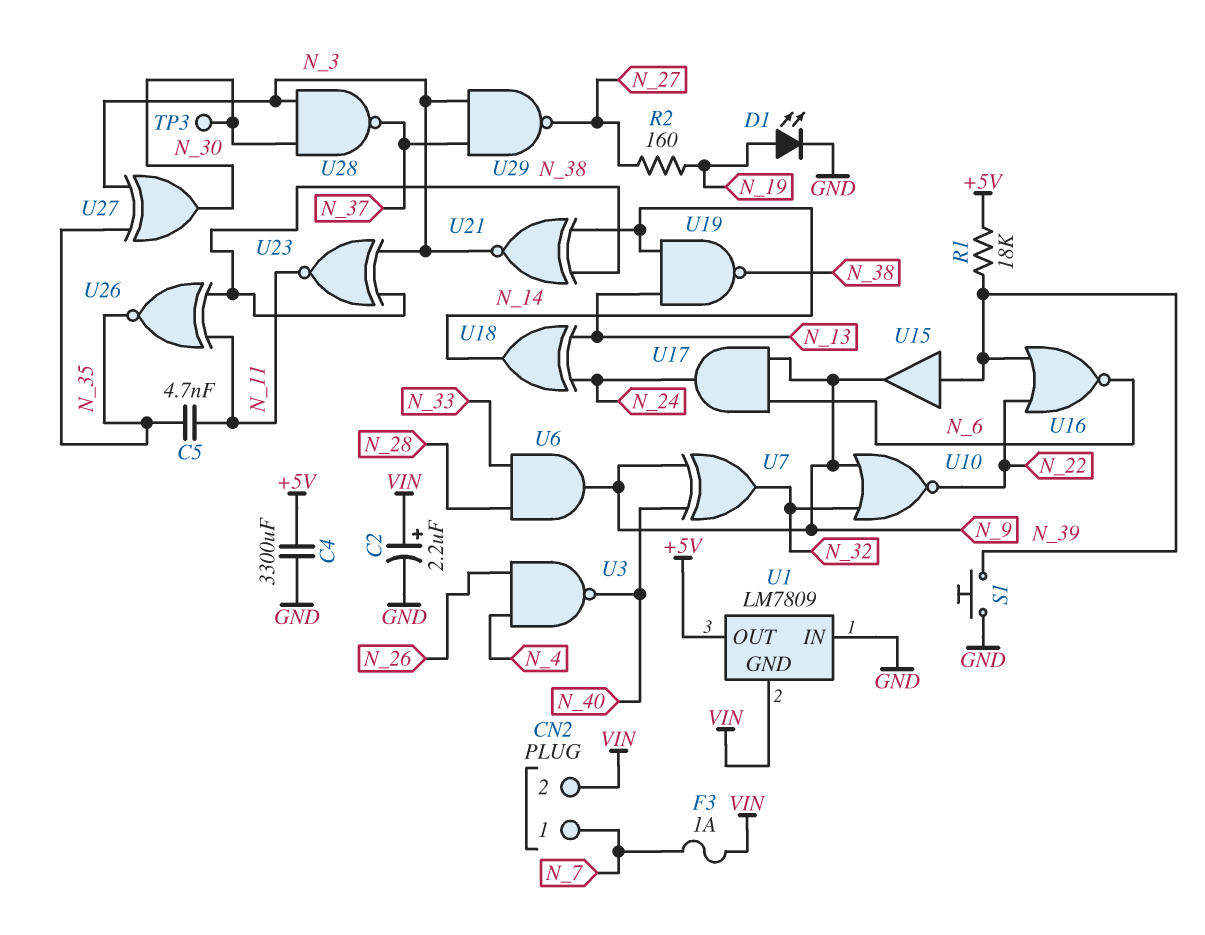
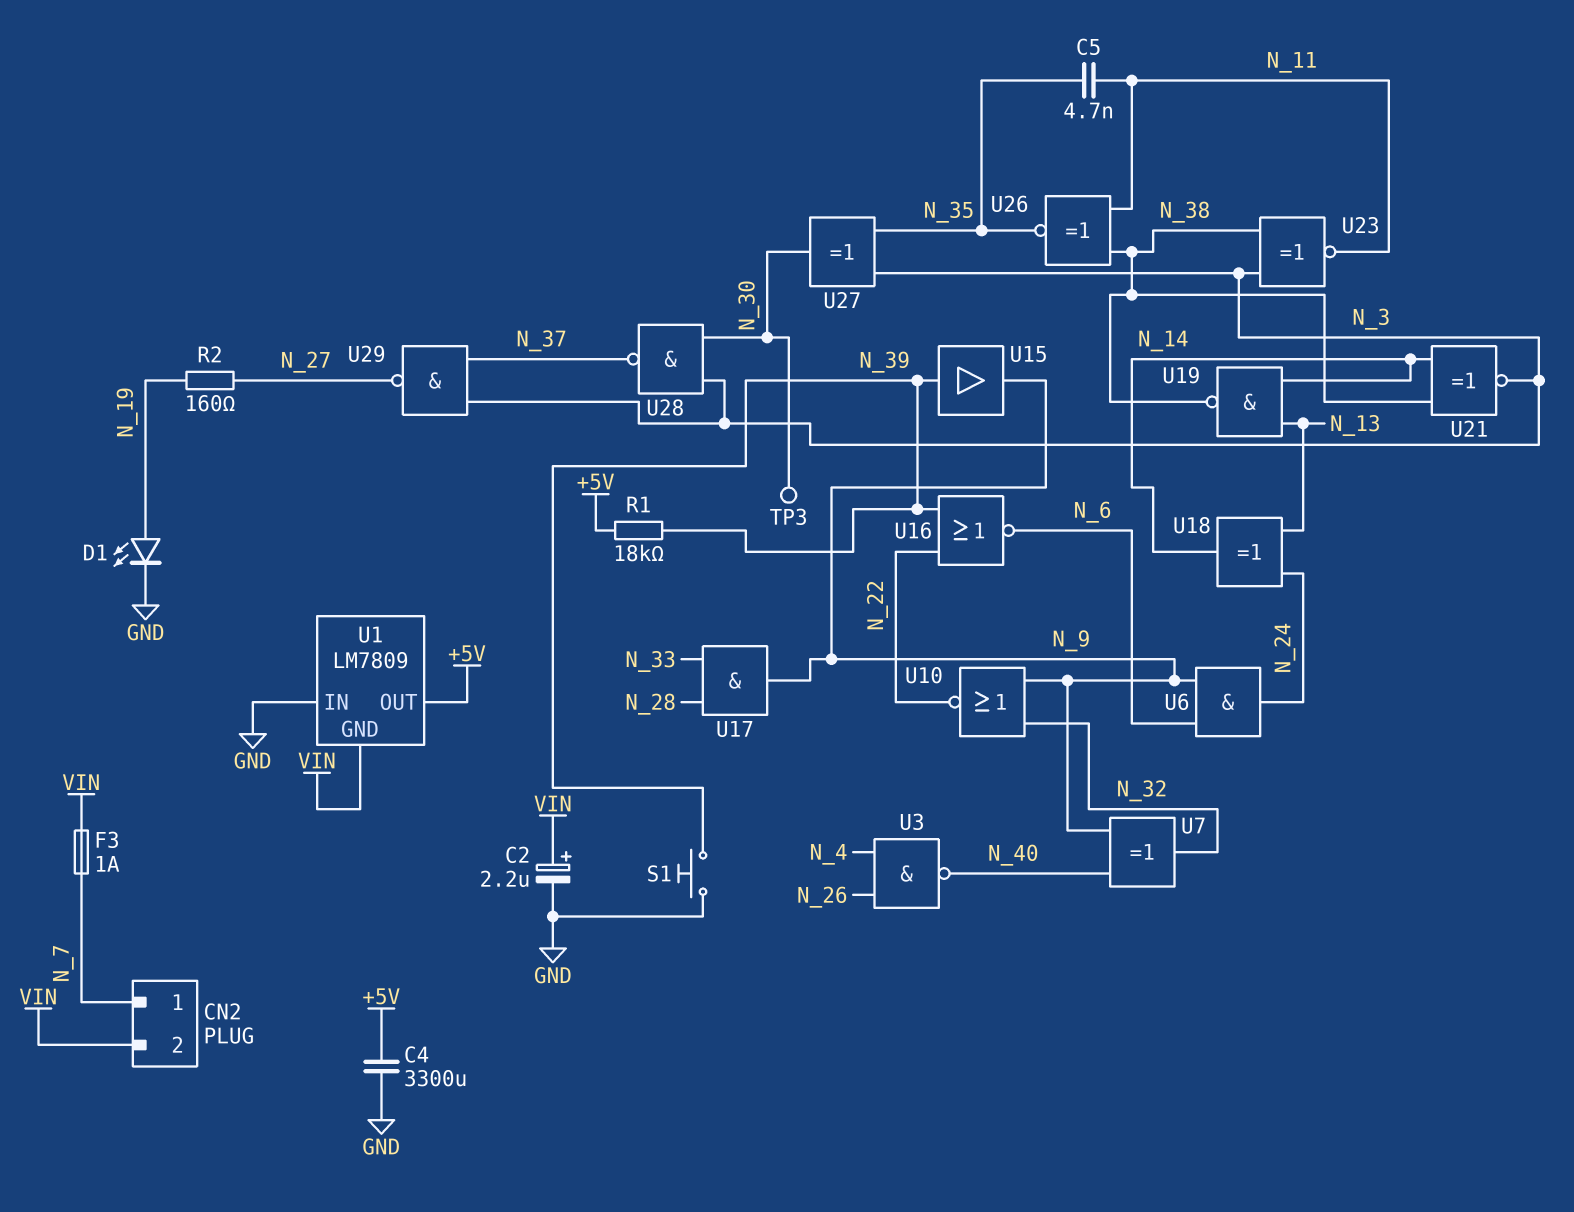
U6: AND (in N_28, in N_33, out N_9) -> AND (in N_6, in N_9, out N_24)
U17: AND (in N_6, in N_9, out N_24) -> AND (in N_28, in N_33, out N_9)

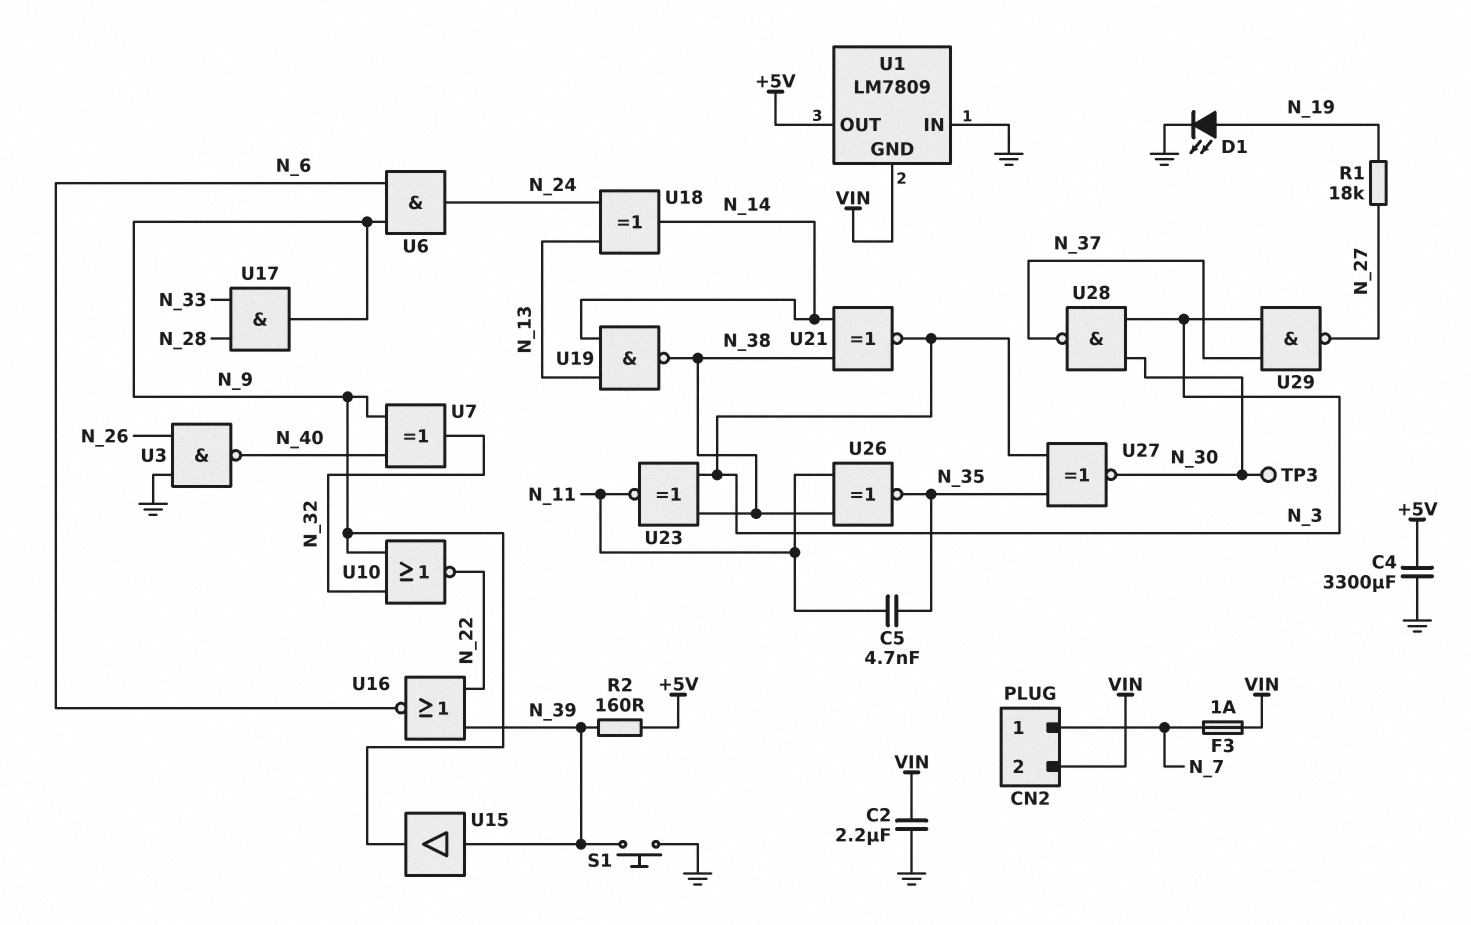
C2: 2.2uF (plus VIN, minus GND) -> 2.2uF (GND, VIN)
R1: 18k (+5V, N_39) -> 18k (N_19, N_27)
R2: 160 (N_19, N_27) -> 160 (+5V, N_39)
U3: NAND (in N_4, in N_26, out N_40) -> NAND (in GND, in N_26, out N_40)
U27: XOR (in N_3, in N_35, out N_30) -> XNOR (in N_3, in N_35, out N_30)

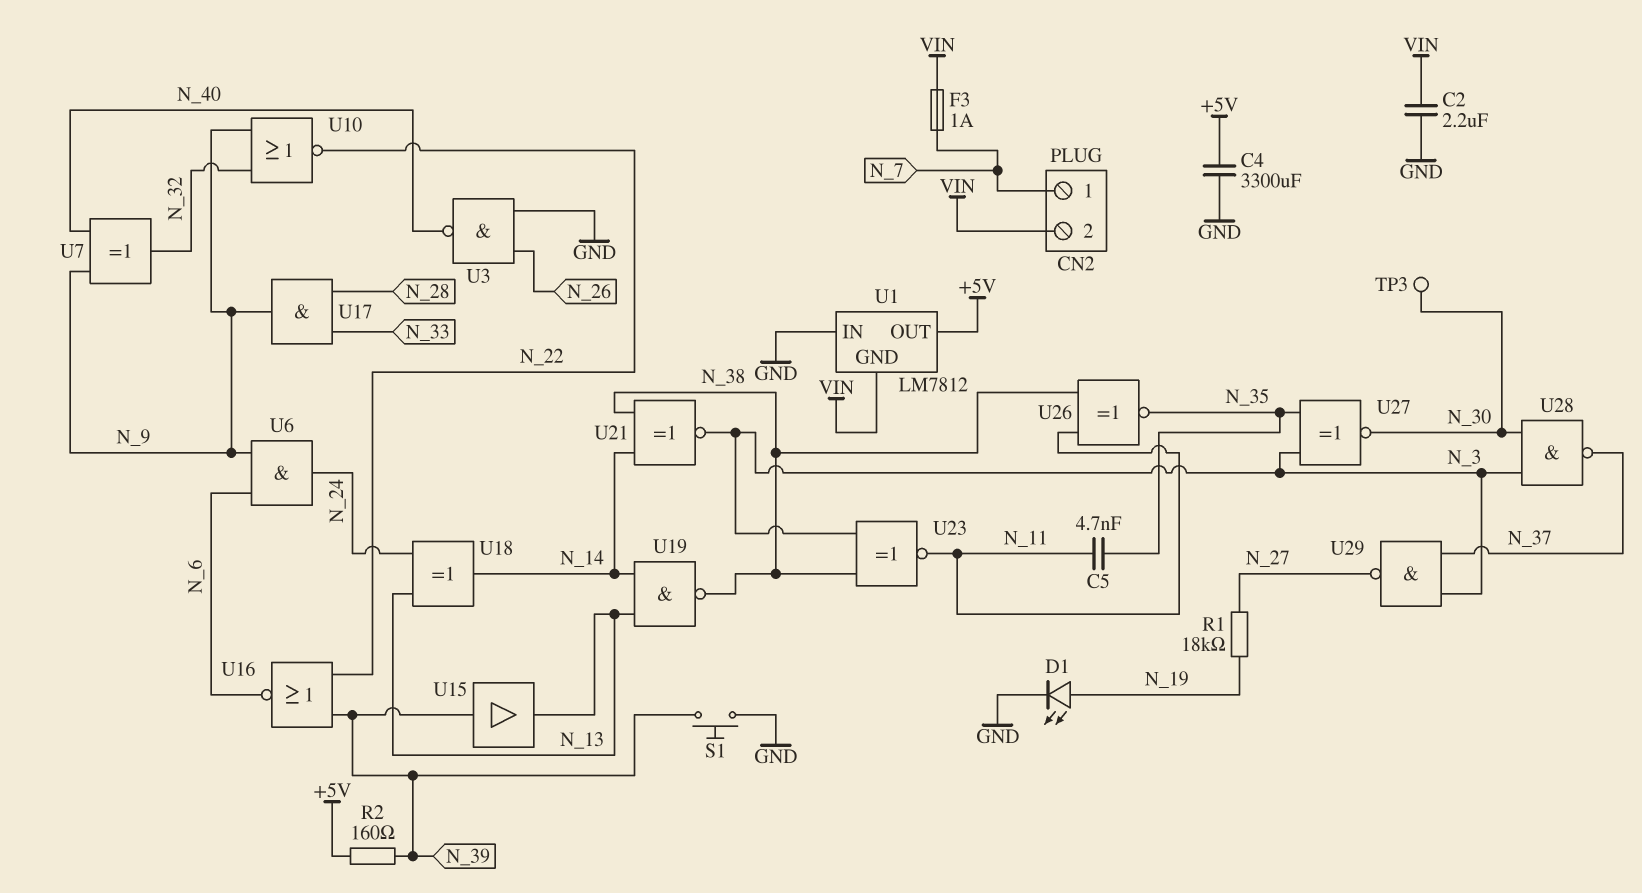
U1: LM7809 -> LM7812
U15: buffer (in N_39, out N_9) -> buffer (in N_39, out N_13)

